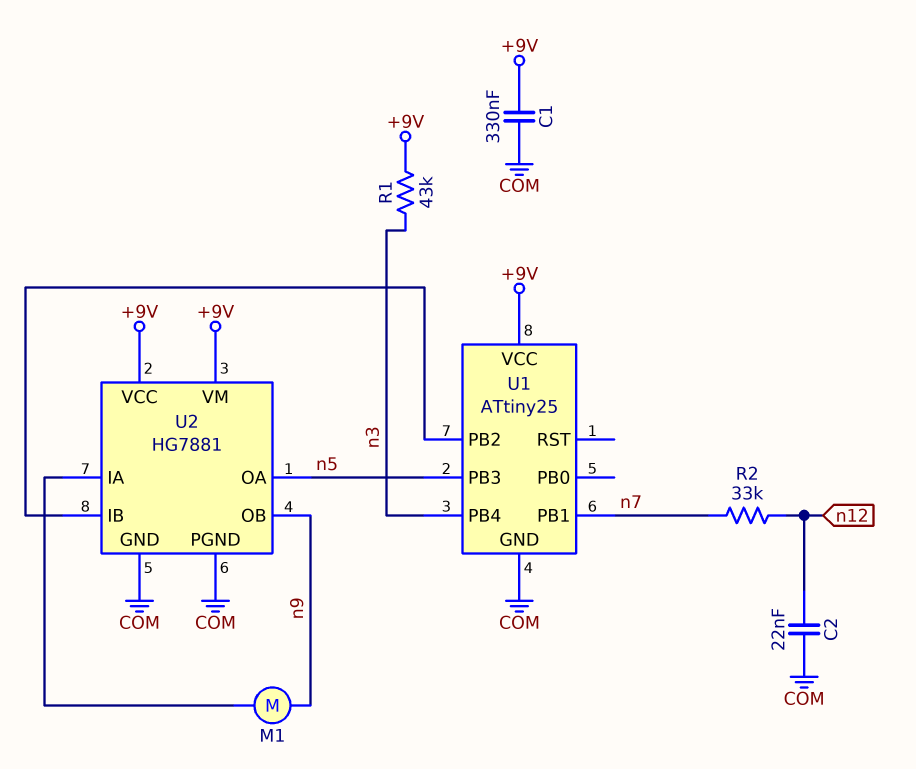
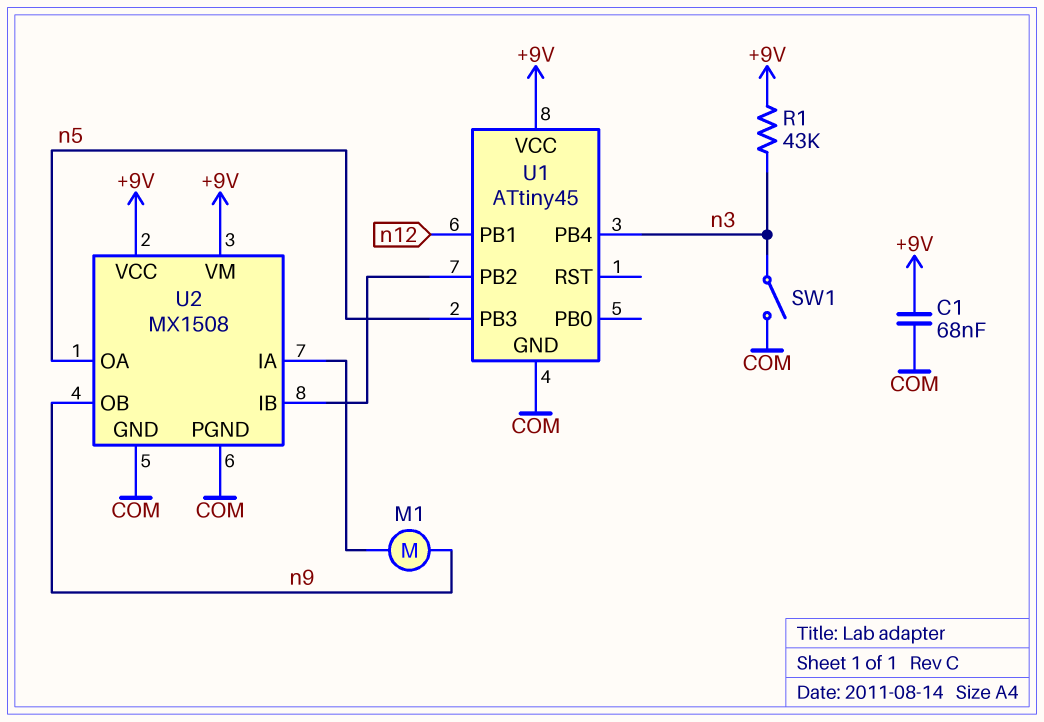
C1: 330nF (+9V, COM) -> 68nF (+9V, COM)
C2: 22nF (COM, n12) -> none
R2: 33k (n7, n12) -> none
SW1: none -> switch (COM, n3)
U1: ATtiny25 -> ATtiny45
U1 pin PB1: n7 -> n12
U2: HG7881 -> MX1508

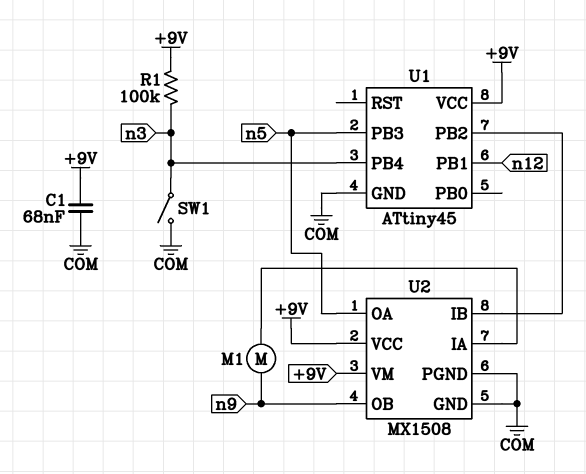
R1: 43k (+9V, n3) -> 100k (+9V, n3)

